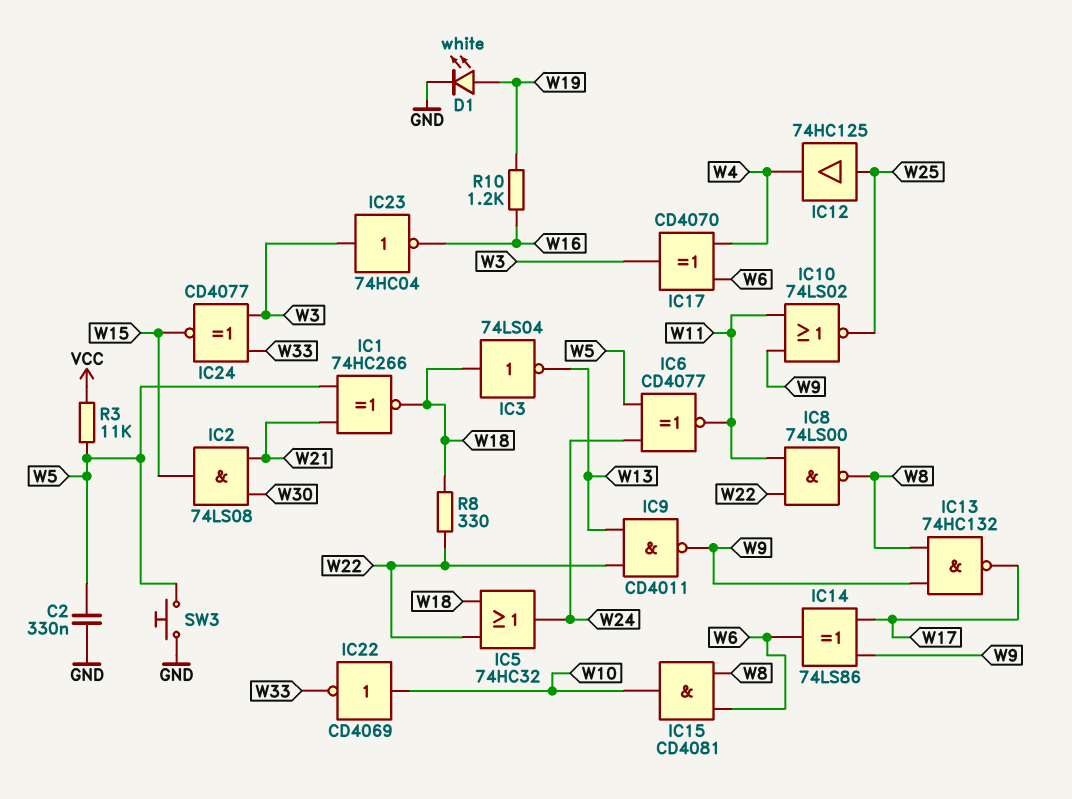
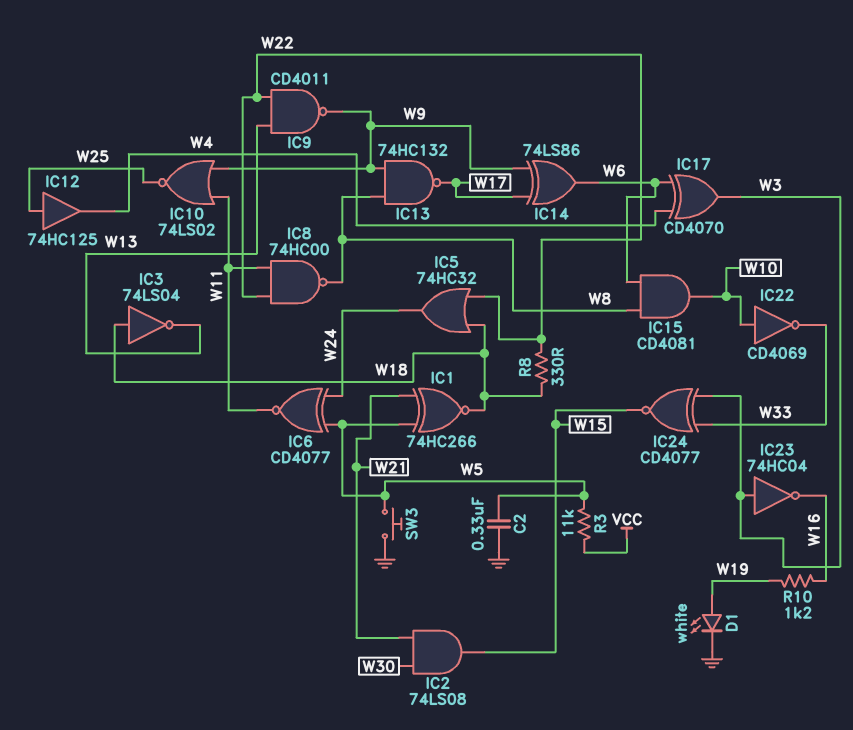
IC8: NAND 74LS00 (in W11, in W22, out W8) -> NAND 74HC00 (in W11, in W22, out W8)

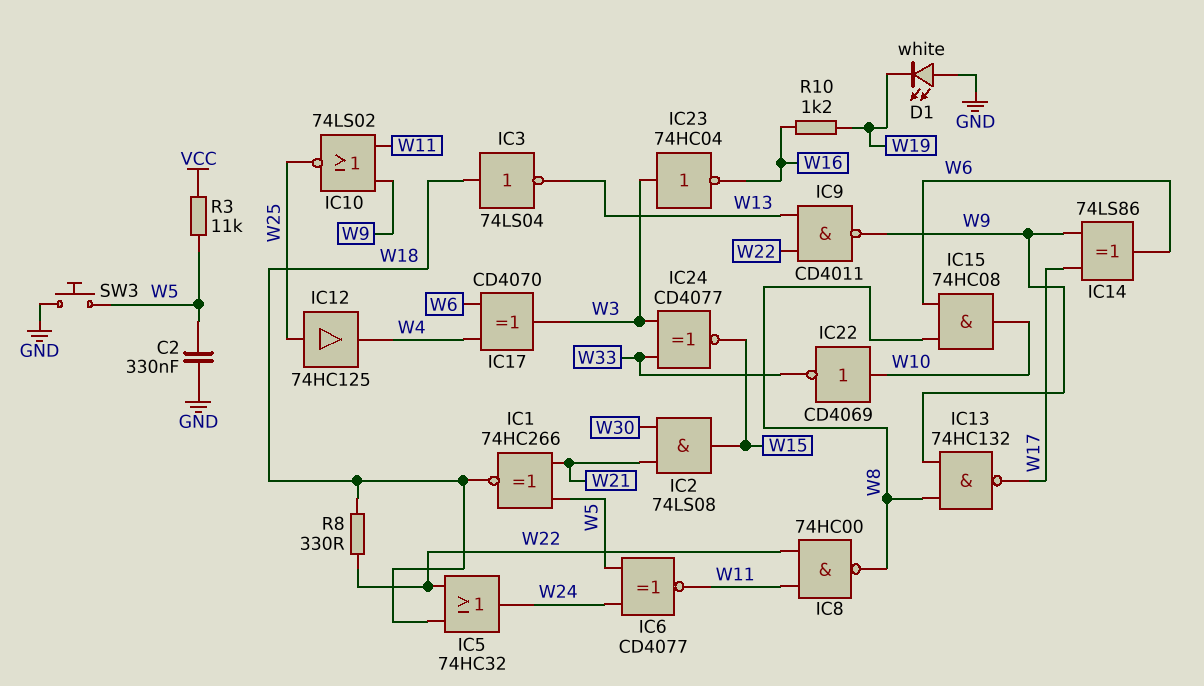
D1: LED white (A W19, K GND) -> LED white (A GND, K W19)
IC15: AND CD4081 (in W6, in W8, out W10) -> AND 74HC08 (in W6, in W8, out W10)

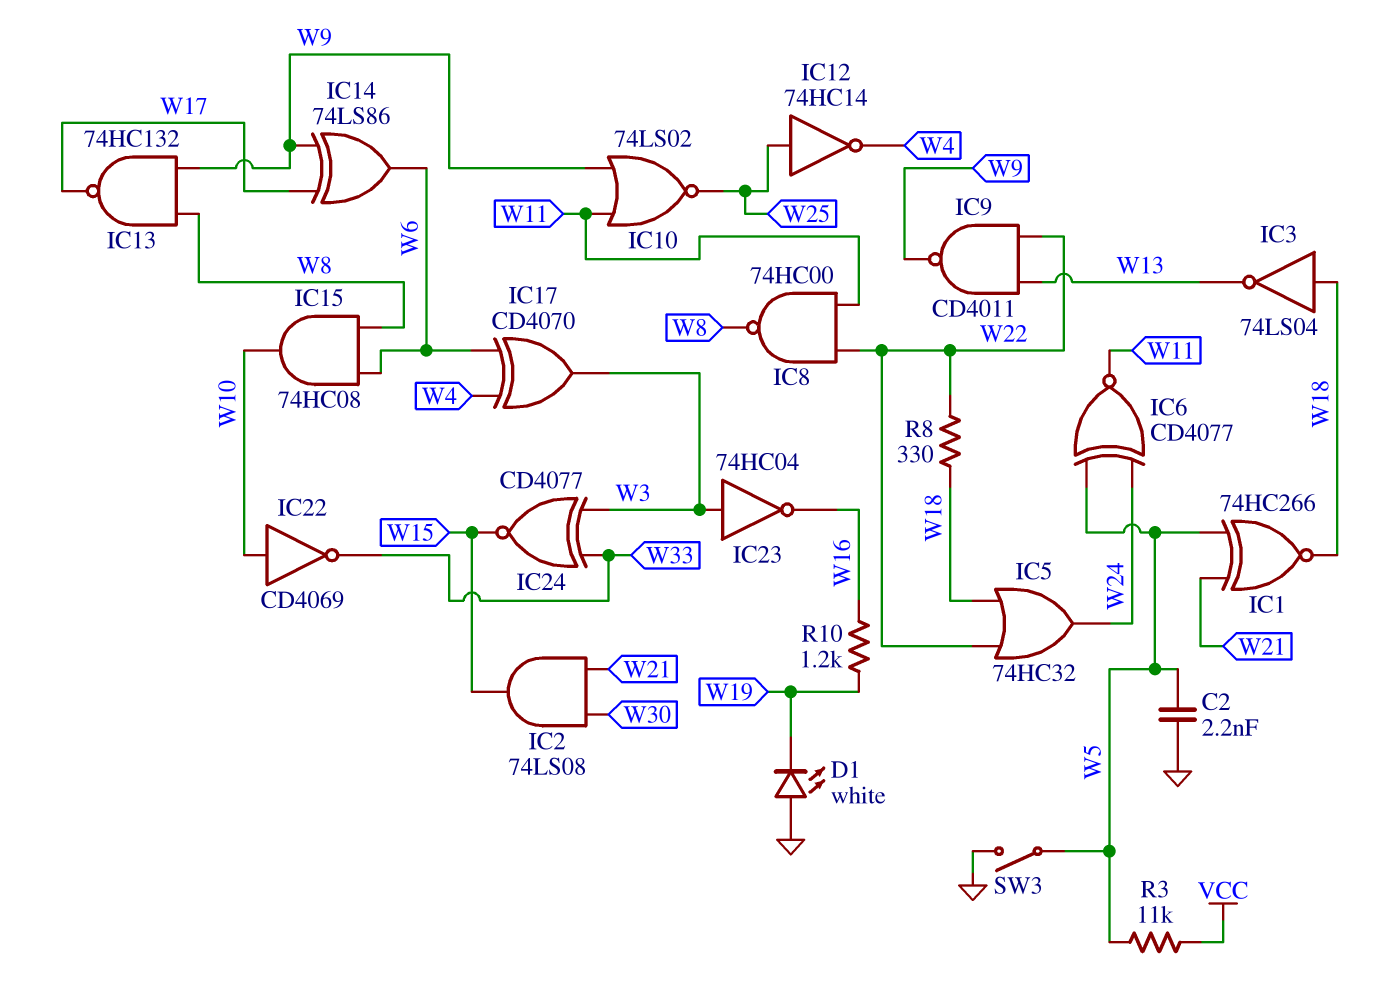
C2: 330nF (GND, W5) -> 2.2nF (GND, W5)
IC12: buffer 74HC125 (in W25, out W4) -> NOT 74HC14 (in W25, out W4)
SW3: button (GND, W5) -> switch (GND, W5)

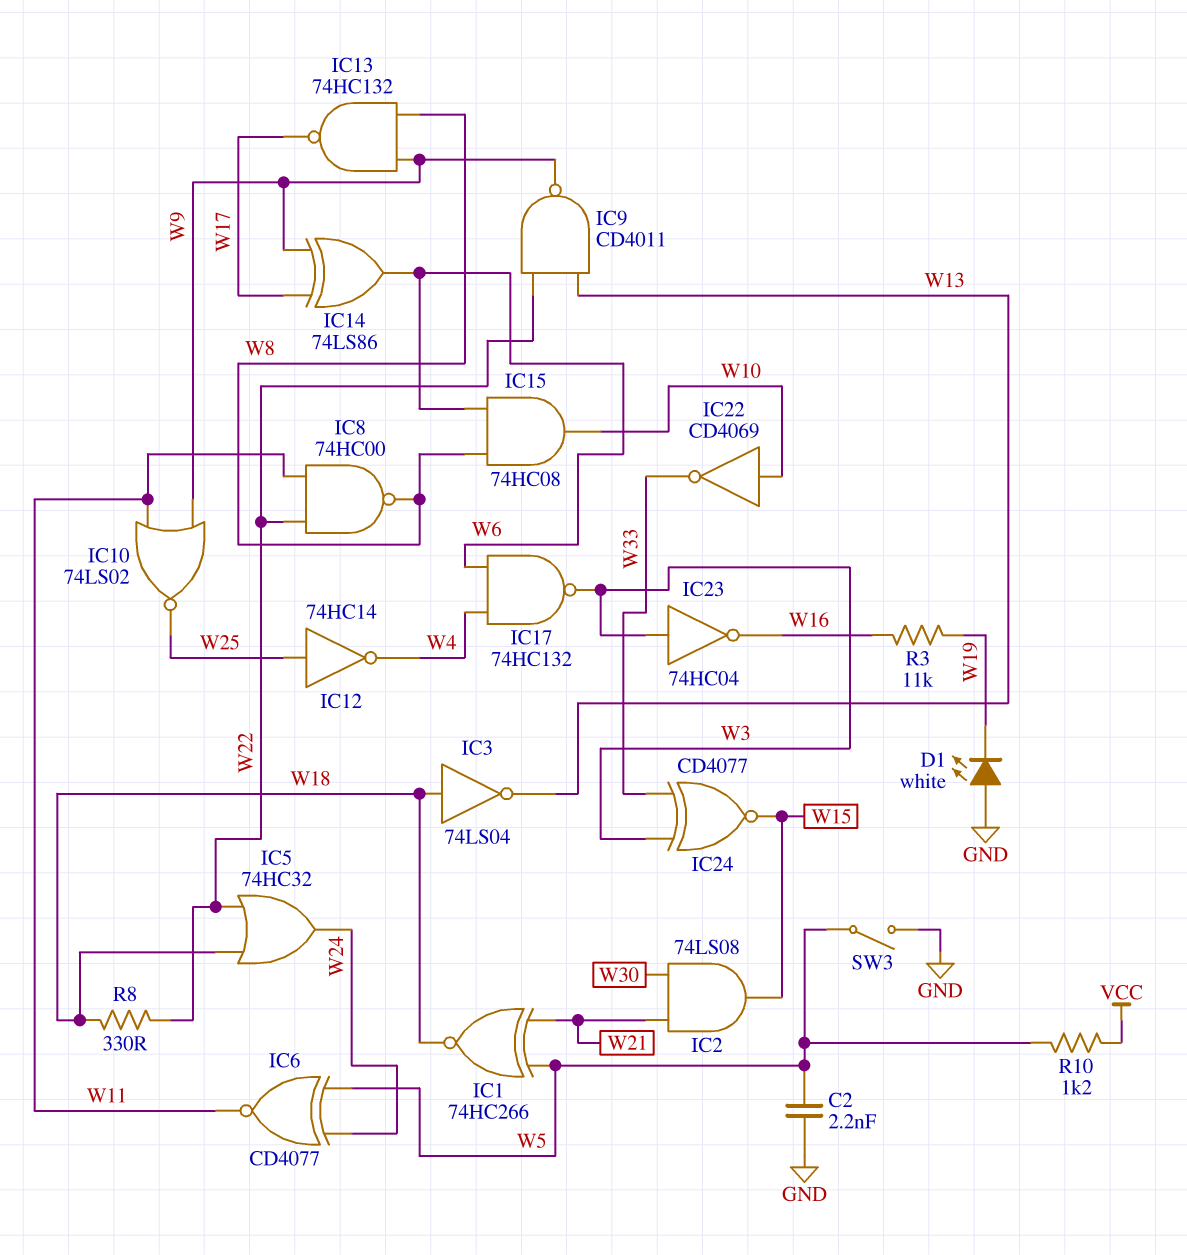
IC17: XOR CD4070 (in W4, in W6, out W3) -> NAND 74HC132 (in W4, in W6, out W3)
R3: 11k (VCC, W5) -> 11k (W16, W19)
R10: 1.2k (W16, W19) -> 1.2k (VCC, W5)

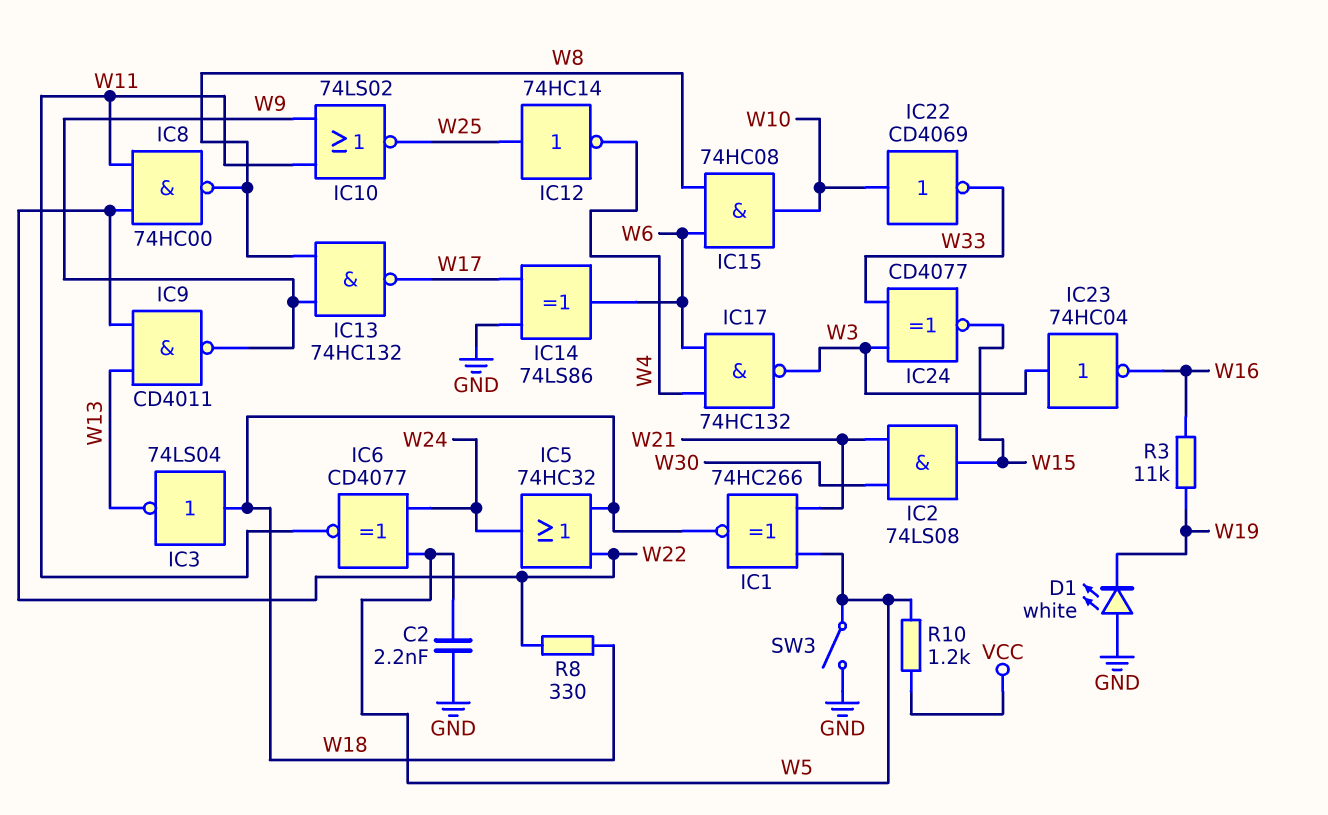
IC14: XOR 74LS86 (in W9, in W17, out W6) -> XOR 74LS86 (in GND, in W17, out W6)

